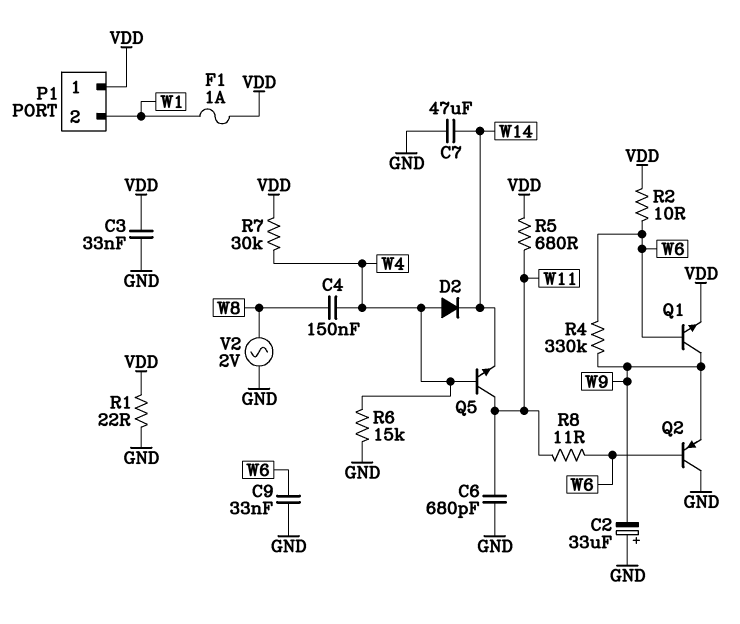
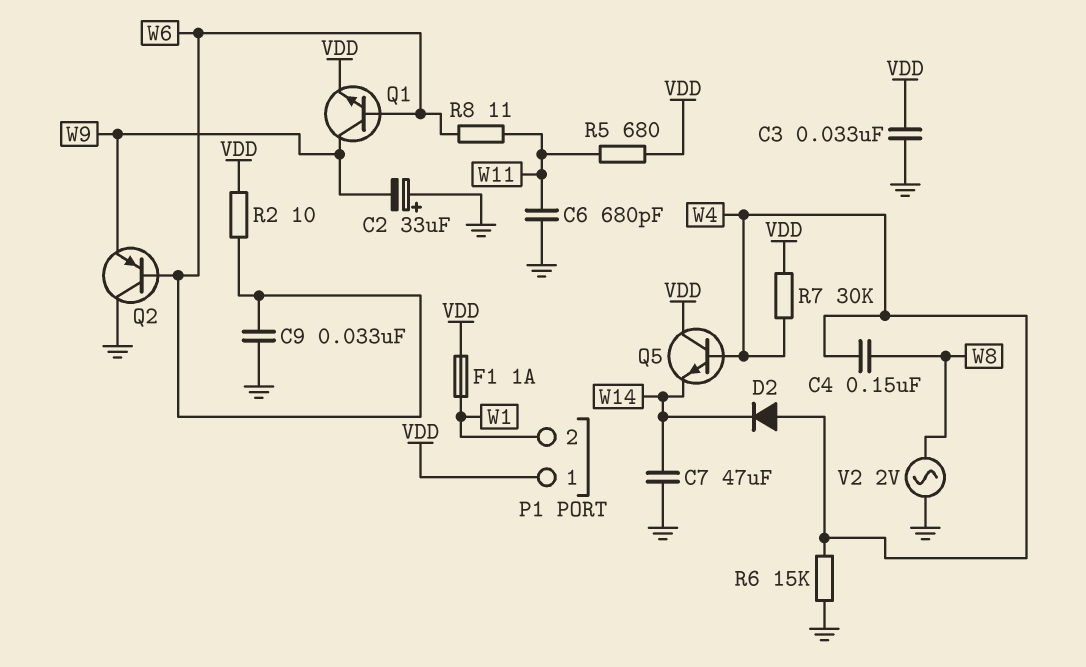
Q5: NPN (B W4, C W11, E W14) -> NPN (B W4, C VDD, E W14)
R1: 22 (GND, VDD) -> none
R4: 330k (W6, W9) -> none

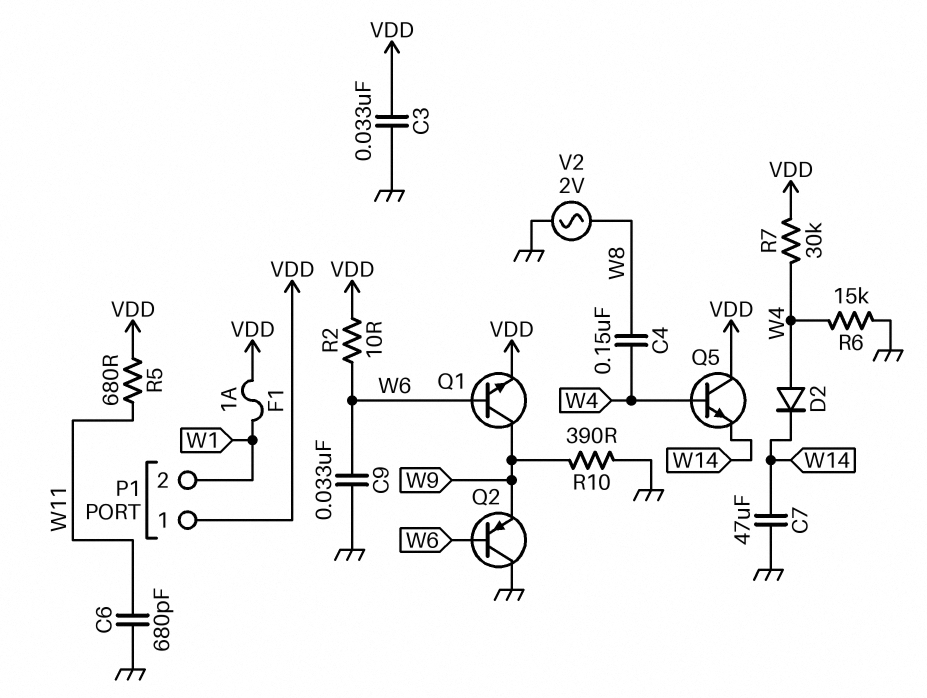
C2: 33uF (plus GND, minus W9) -> none
R8: 11 (W6, W11) -> none
R10: none -> 390 (GND, W9)

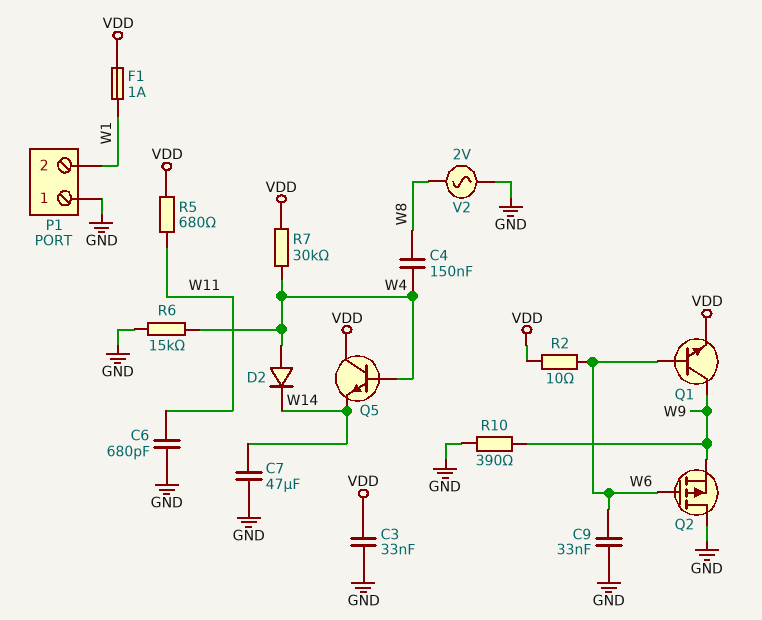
P1 pin 1: VDD -> GND
Q2: PNP (B W6, C GND, E W9) -> PMOS (G W6, D GND, S W9)

